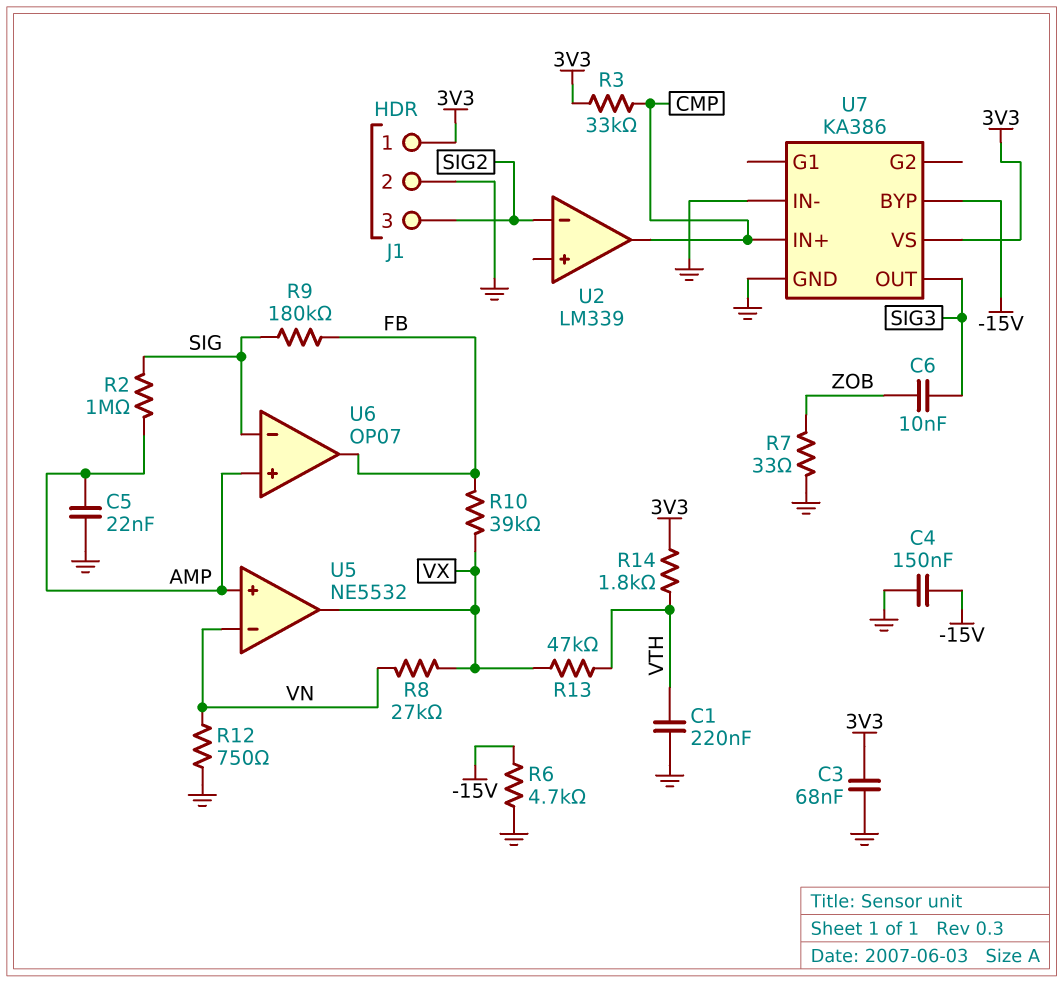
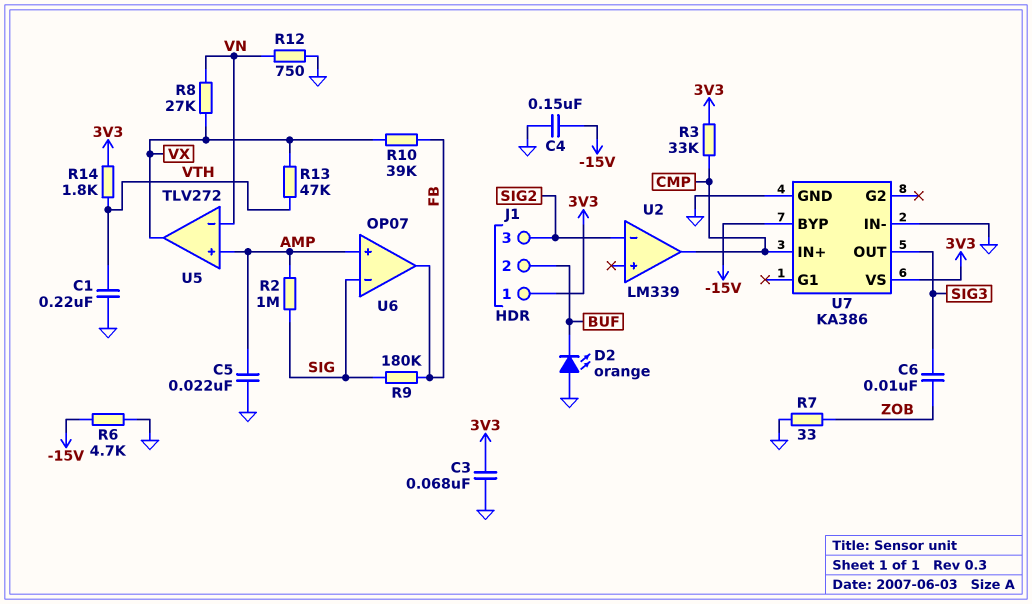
D2: none -> LED orange (A GND, K BUF)
J1 pin 2: GND -> BUF
U5: NE5532 -> TLV272

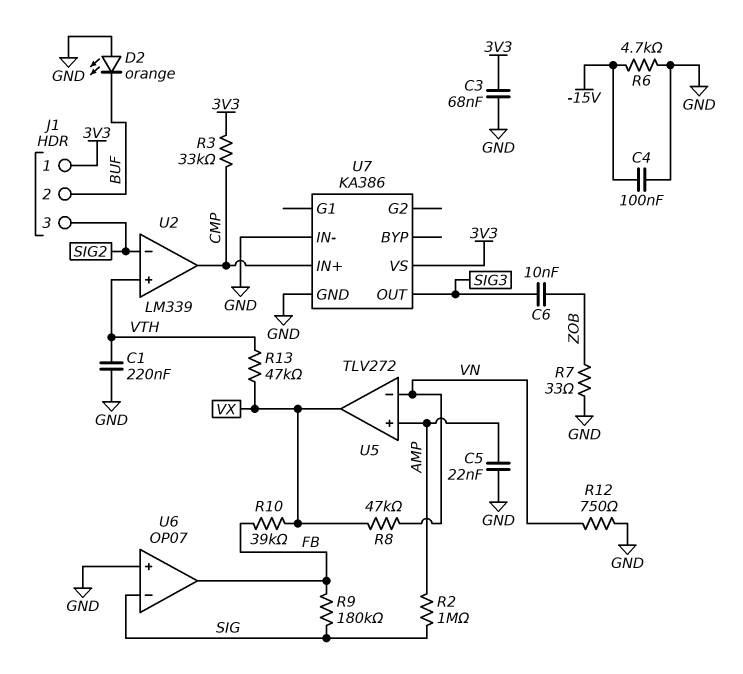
C4: 150nF (-15V, GND) -> 100nF (-15V, GND)
R8: 27k (VN, VX) -> 47k (VN, VX)
R14: 1.8k (3V3, VTH) -> none
U2 pin in+: none -> VTH
U6 pin in+: AMP -> GND
U7 pin BYP: -15V -> none

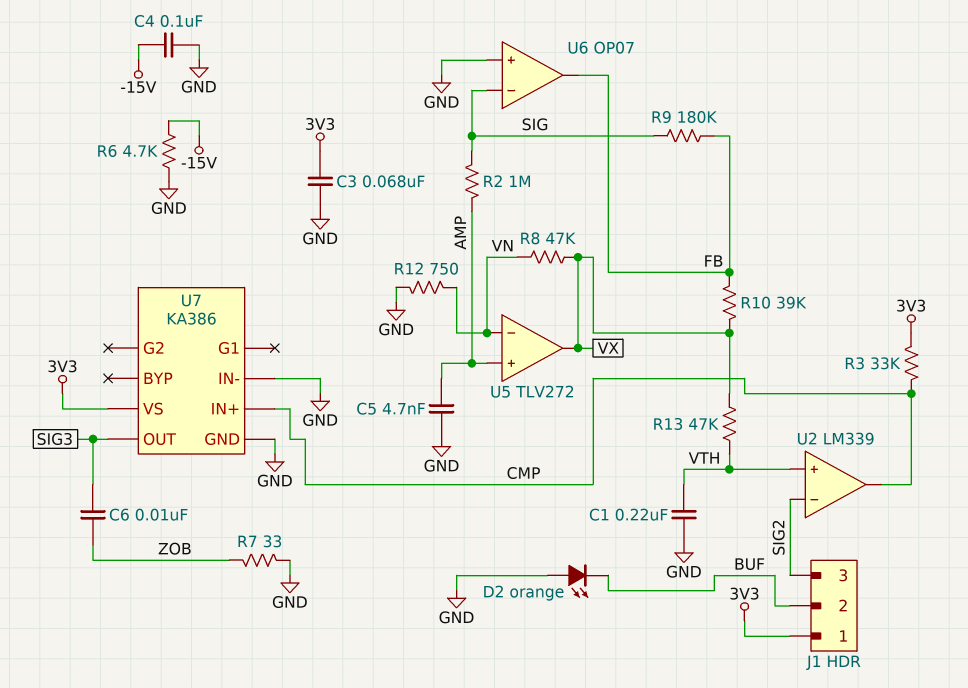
C5: 22nF (AMP, GND) -> 4.7nF (AMP, GND)

